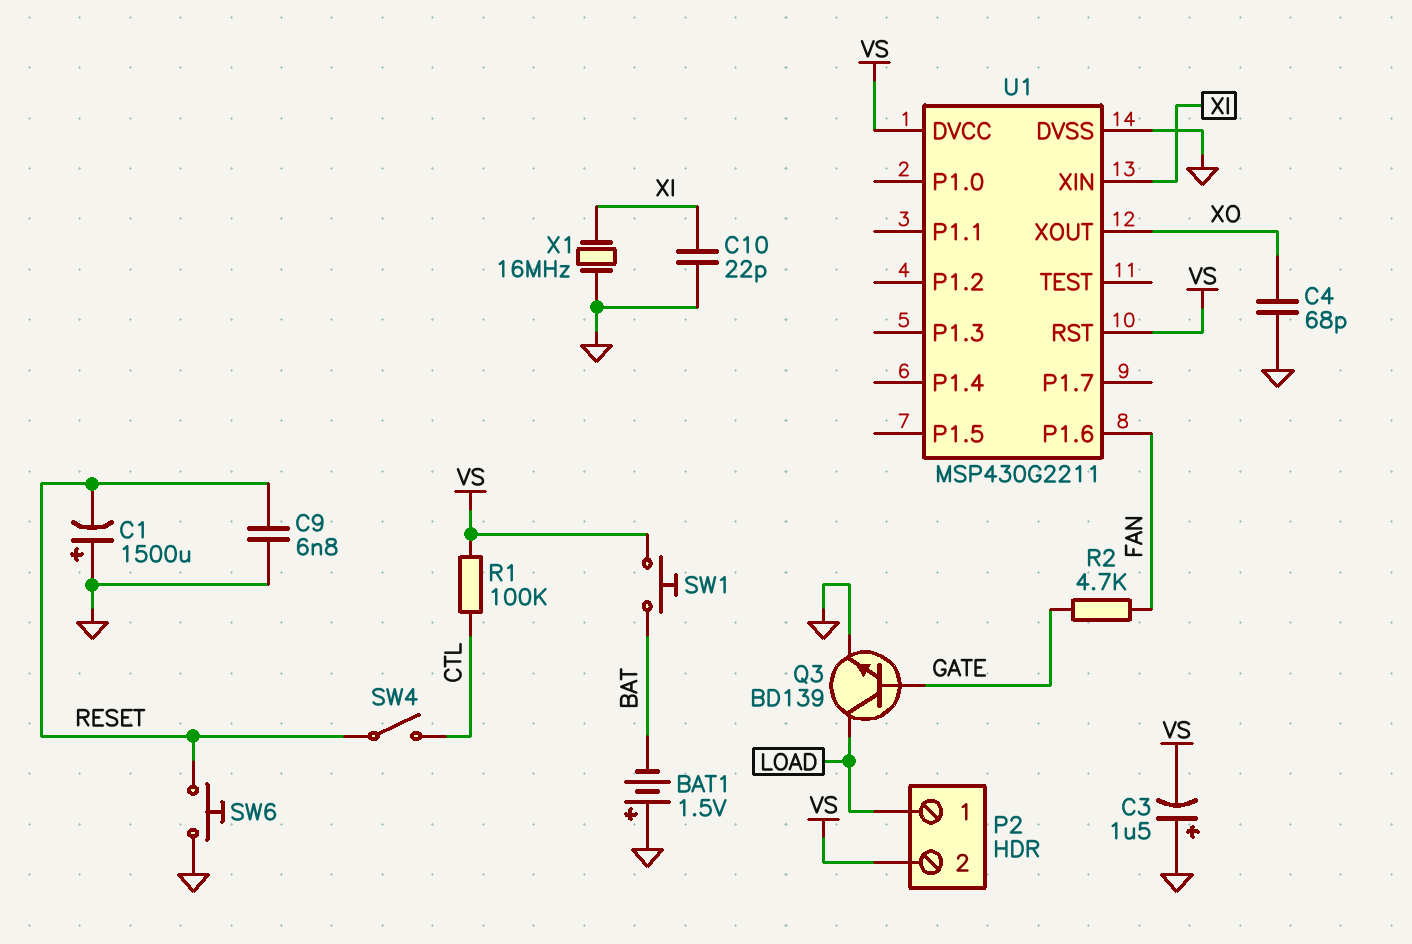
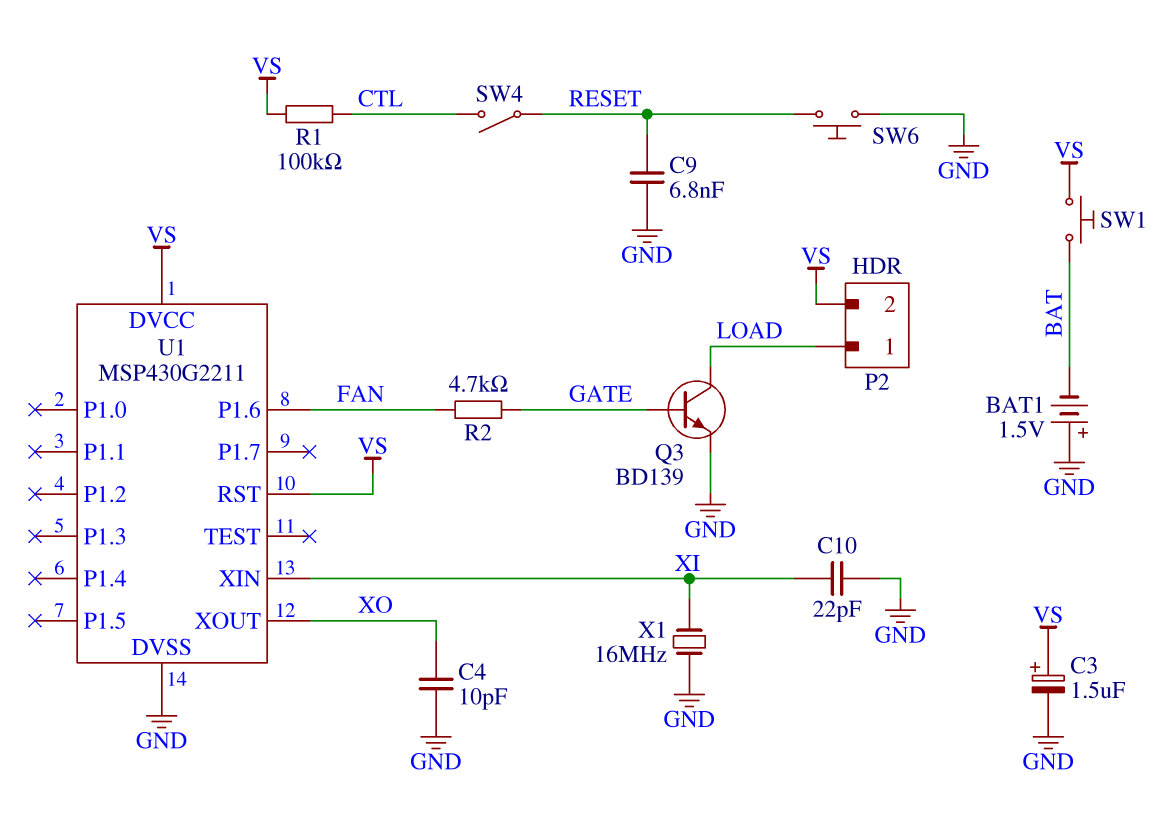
C1: 1500uF (plus GND, minus RESET) -> none
C3: 1.5uF (plus GND, minus VS) -> 1.5uF (plus VS, minus GND)
C4: 68pF (GND, XO) -> 10pF (GND, XO)

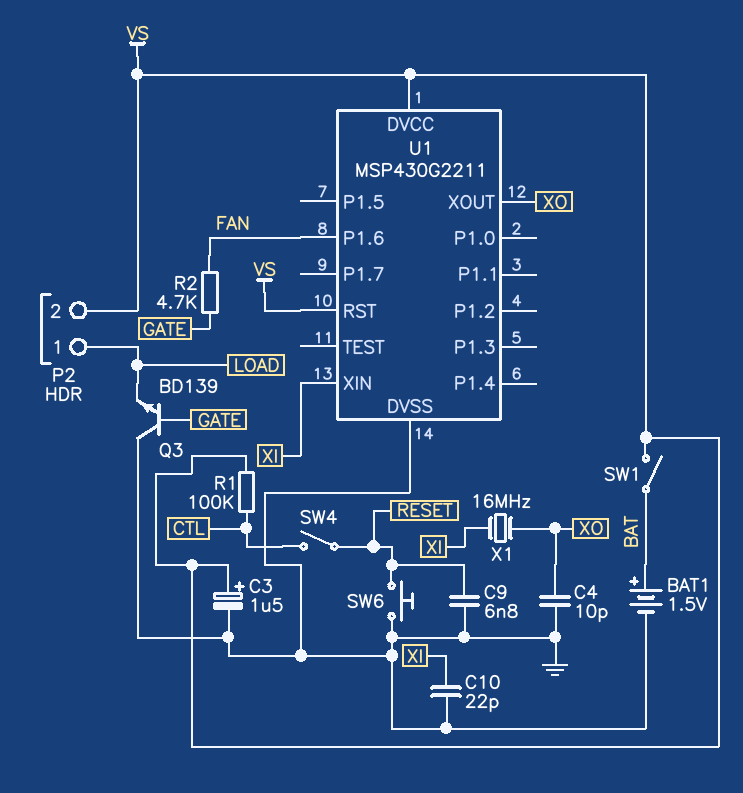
BAT1: 1.5V (plus GND, minus BAT) -> 1.5V (plus BAT, minus GND)
Q3: NPN BD139 (B GATE, C LOAD, E GND) -> NPN BD139 (B GATE, C GND, E LOAD)
SW1: button (BAT, VS) -> switch (BAT, VS)
X1: 16MHz (GND, XI) -> 16MHz (XI, XO)

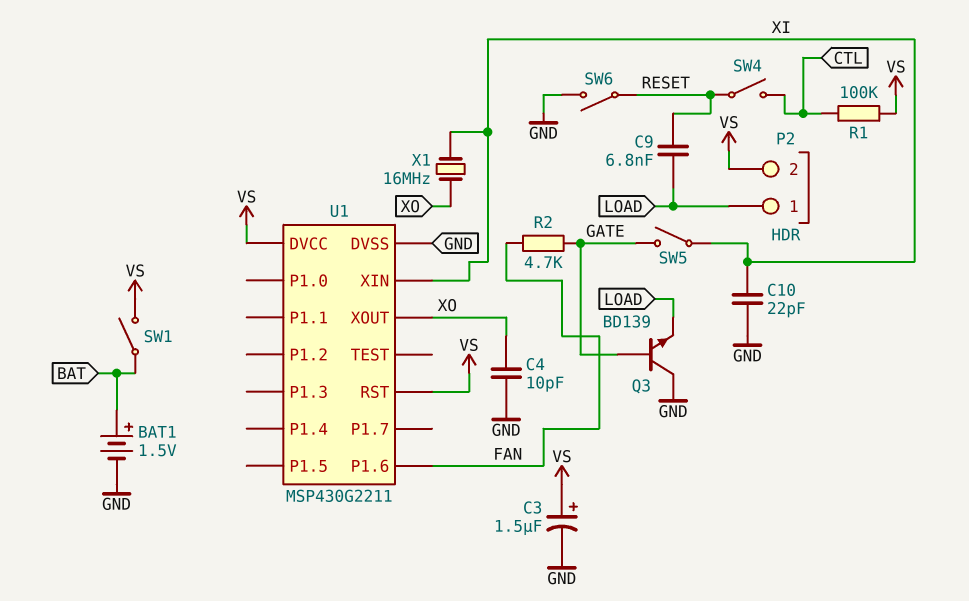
C9: 6.8nF (GND, RESET) -> 6.8nF (LOAD, RESET)
SW5: none -> switch (GATE, XI)
SW6: button (GND, RESET) -> switch (GND, RESET)

